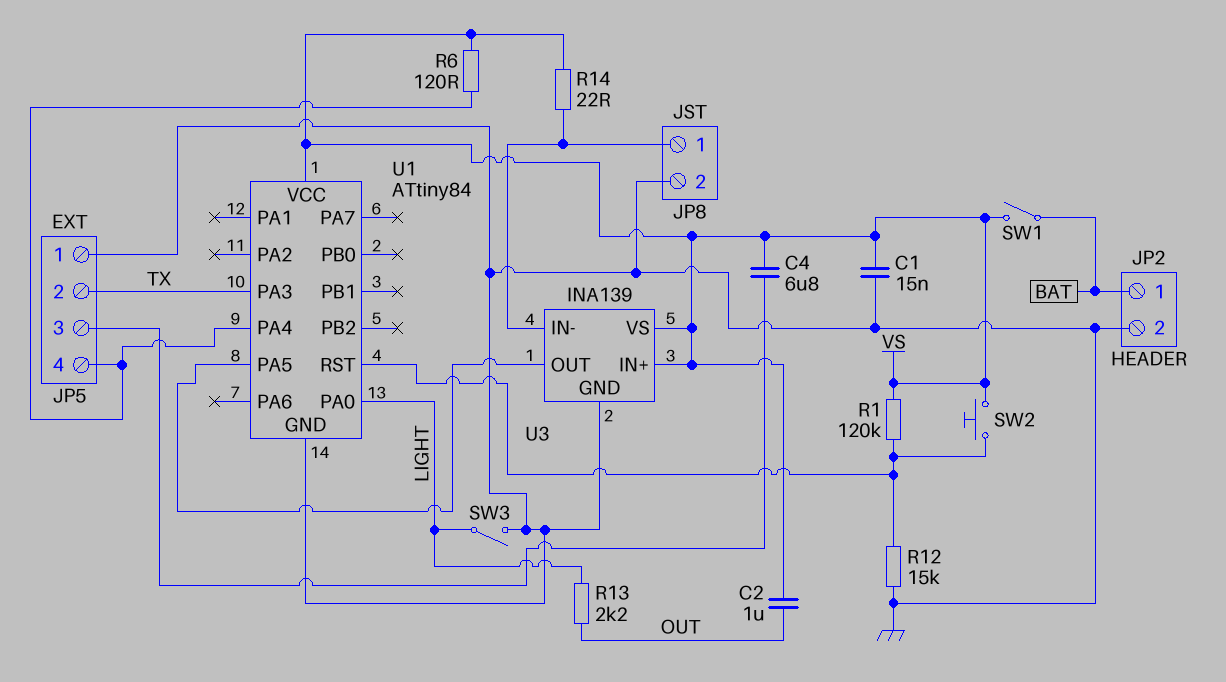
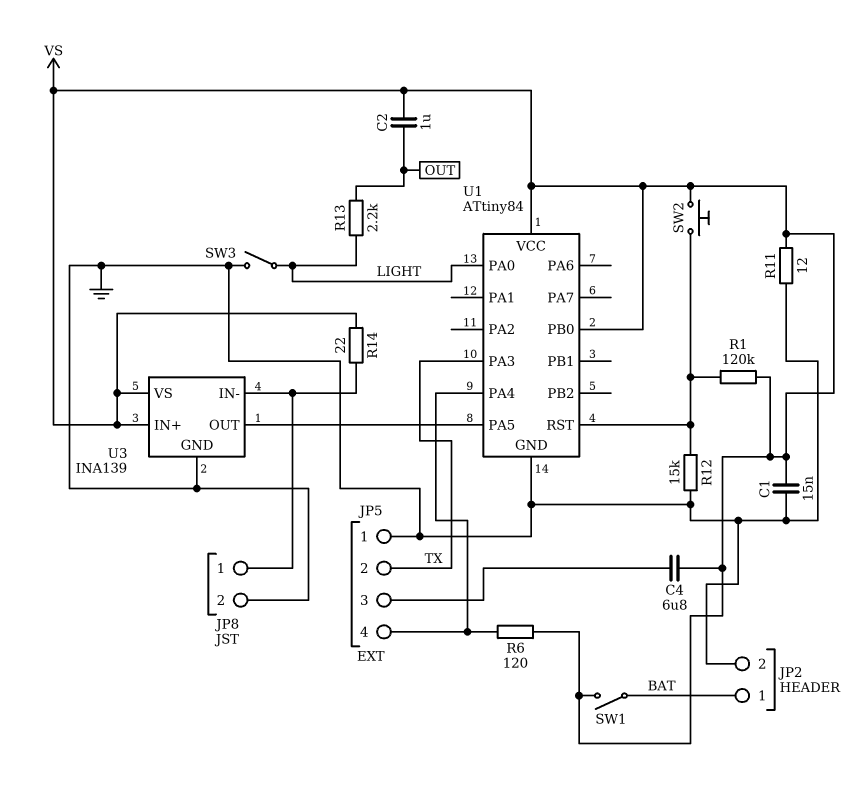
R11: none -> 12 (GND, VS)
U1 pin PB0: none -> VS

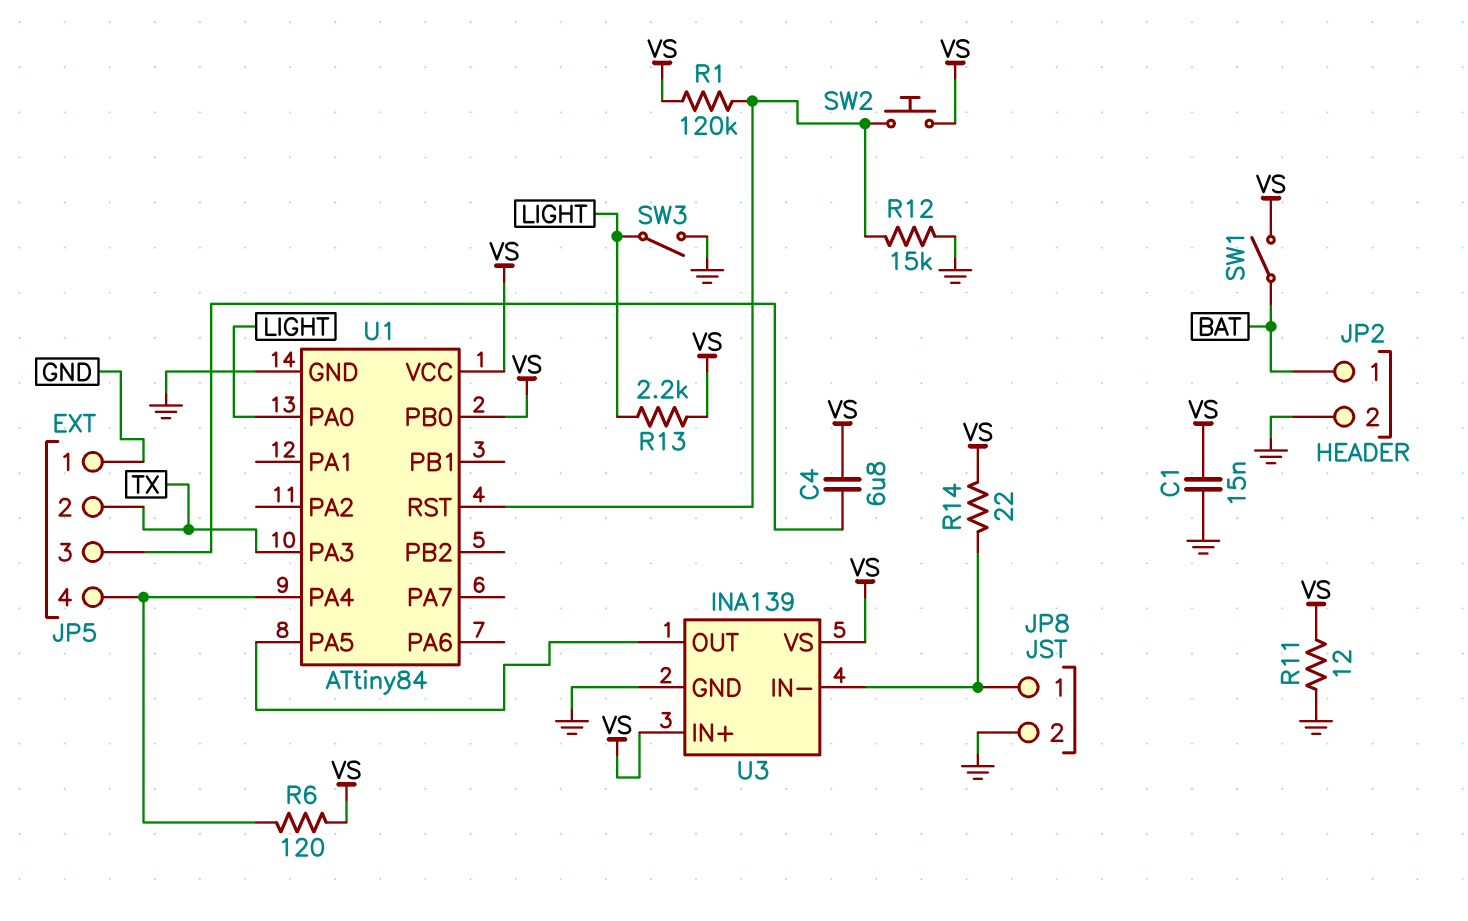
C2: 1uF (OUT, VS) -> none
R13: 2.2k (LIGHT, OUT) -> 2.2k (LIGHT, VS)

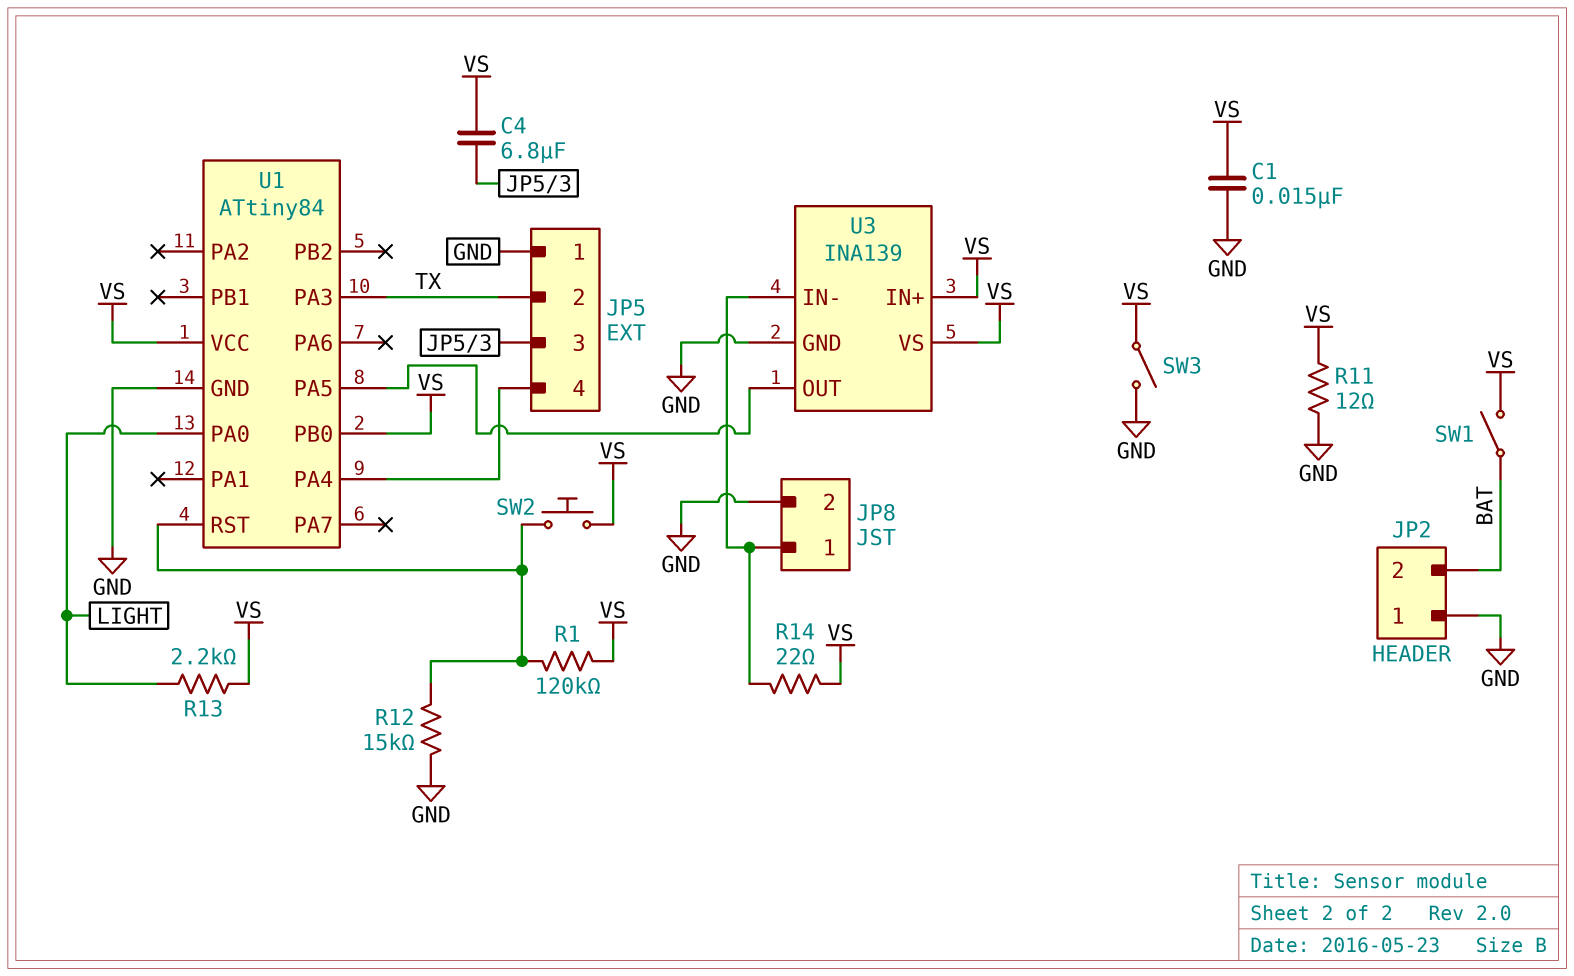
JP2 pin 1: BAT -> GND
JP2 pin 2: GND -> BAT
R6: 120 (JP5/4, VS) -> none
SW3: switch (GND, LIGHT) -> switch (GND, VS)

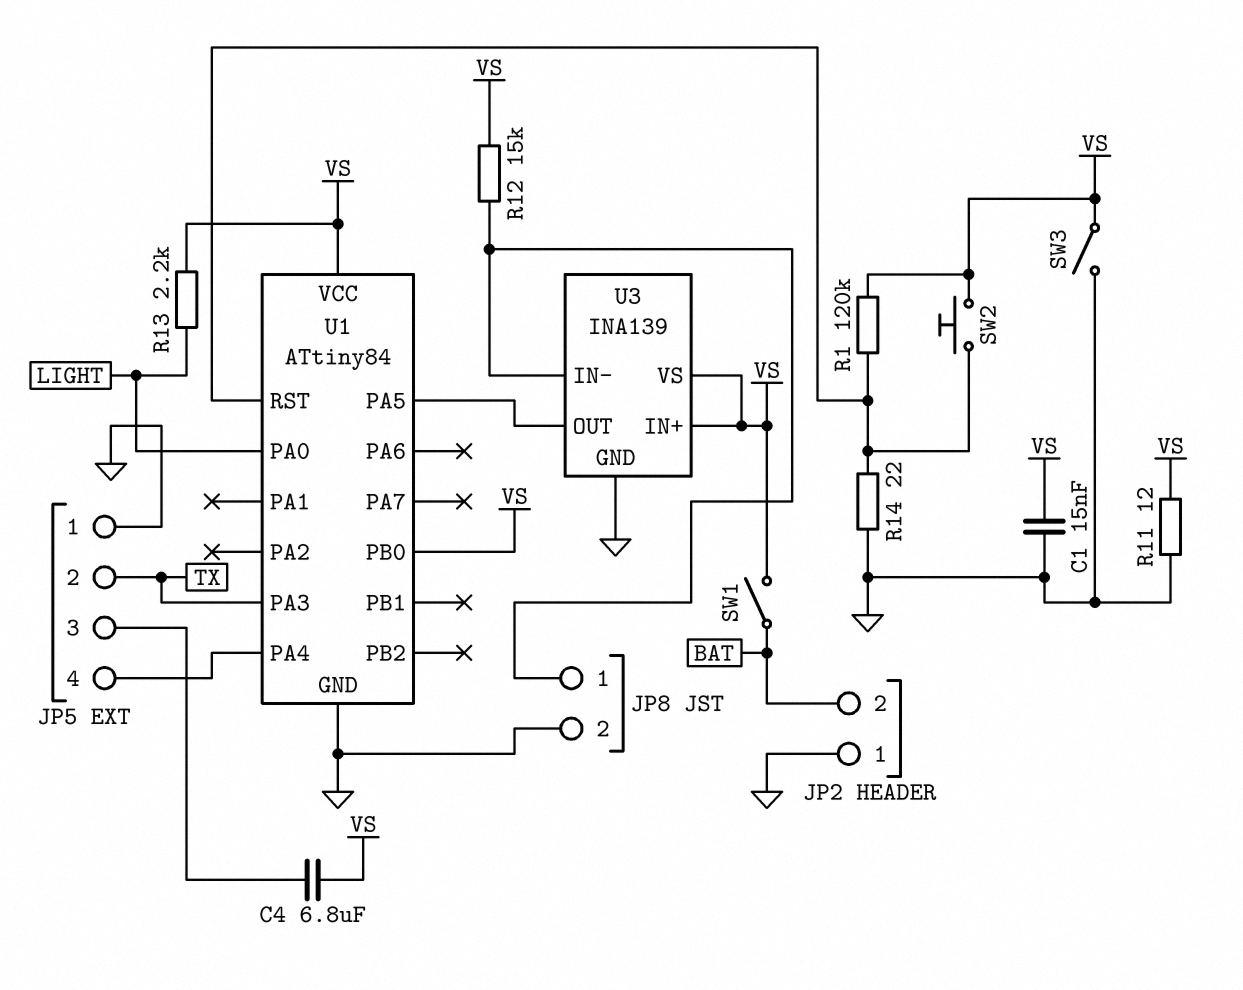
R12: 15k (GND, U1/RST) -> 15k (JP8/1, VS)
R14: 22 (JP8/1, VS) -> 22 (GND, U1/RST)

